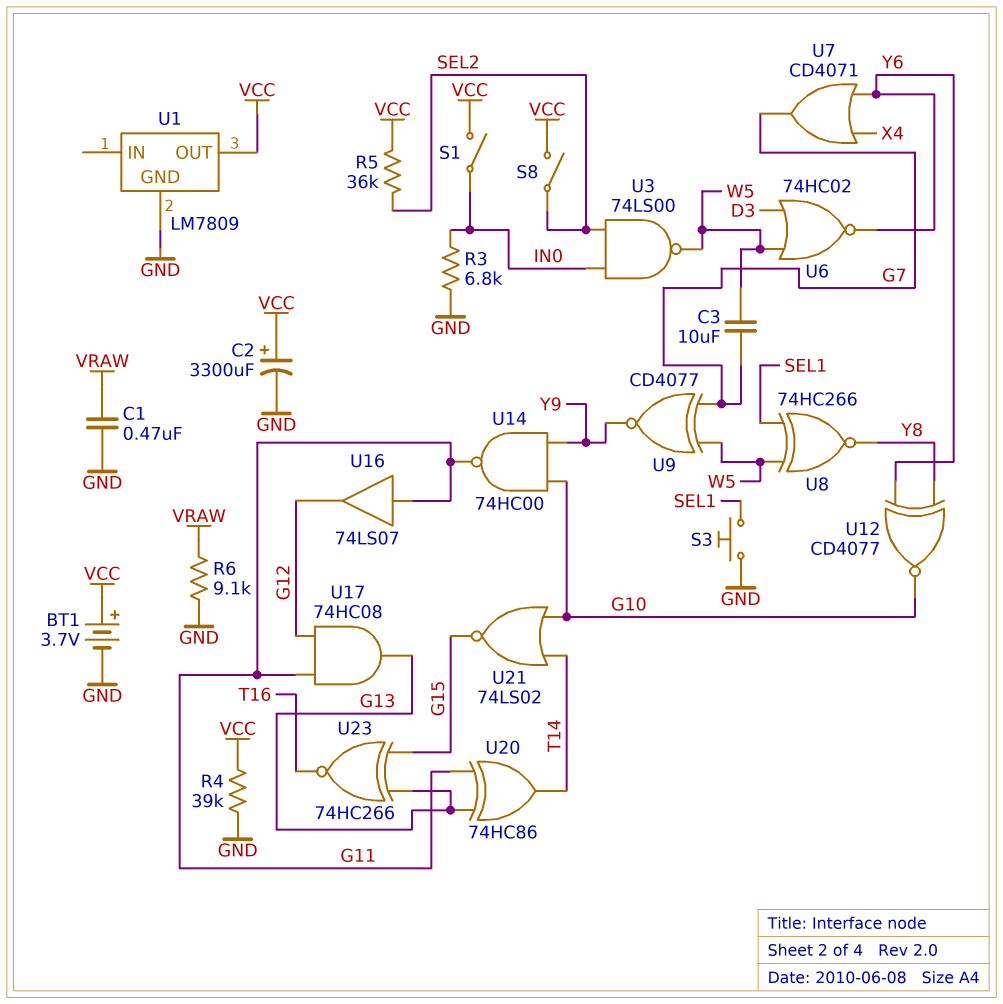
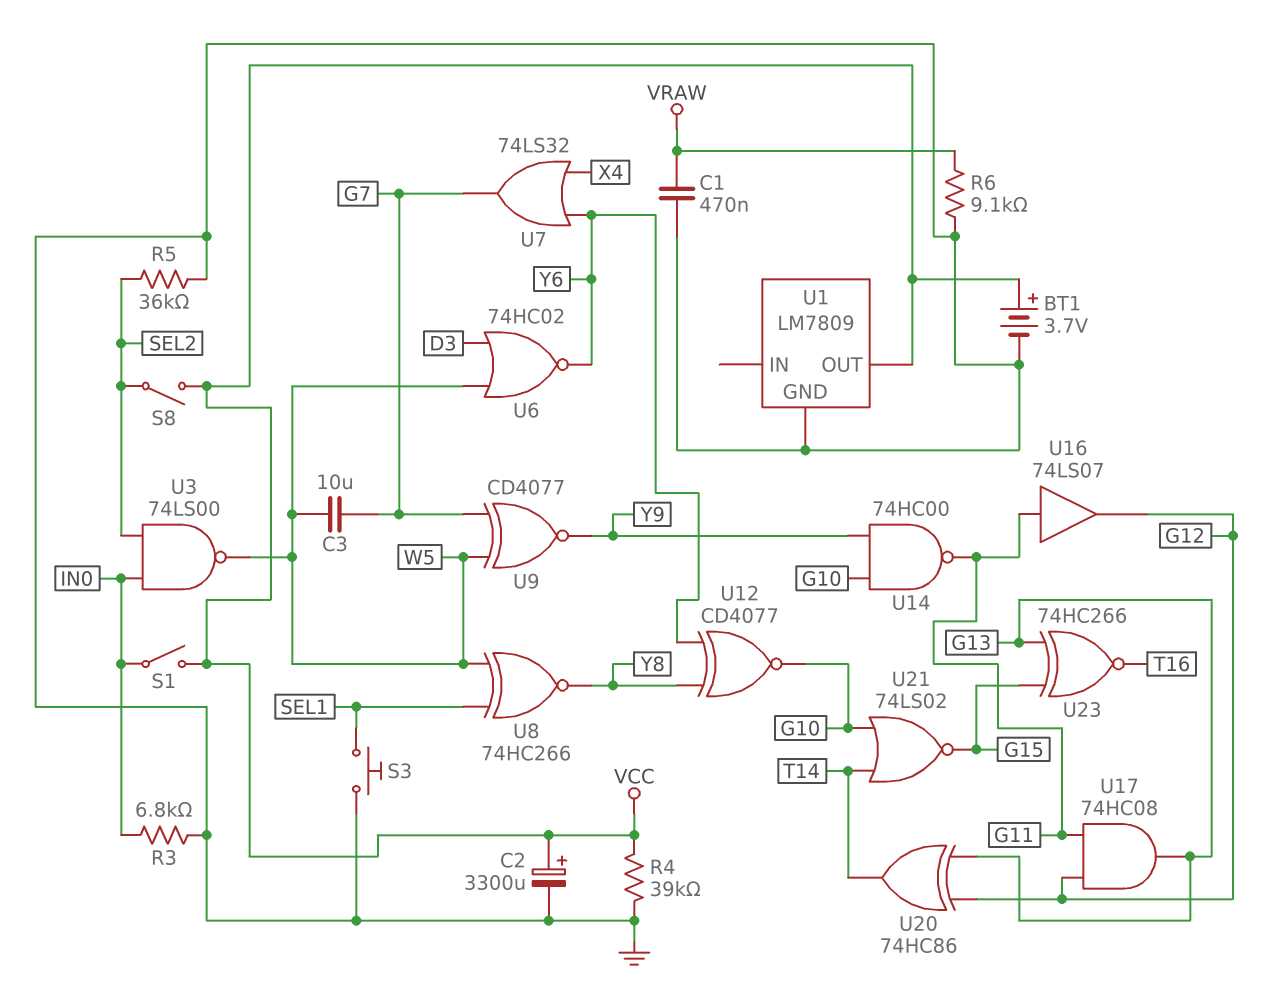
R5: 36k (SEL2, VCC) -> 36k (GND, SEL2)
U7: OR CD4071 (in X4, in Y6, out G7) -> OR 74LS32 (in X4, in Y6, out G7)
U20: XOR 74HC86 (in G11, in G13, out T14) -> XOR 74HC86 (in G12, in G13, out T14)

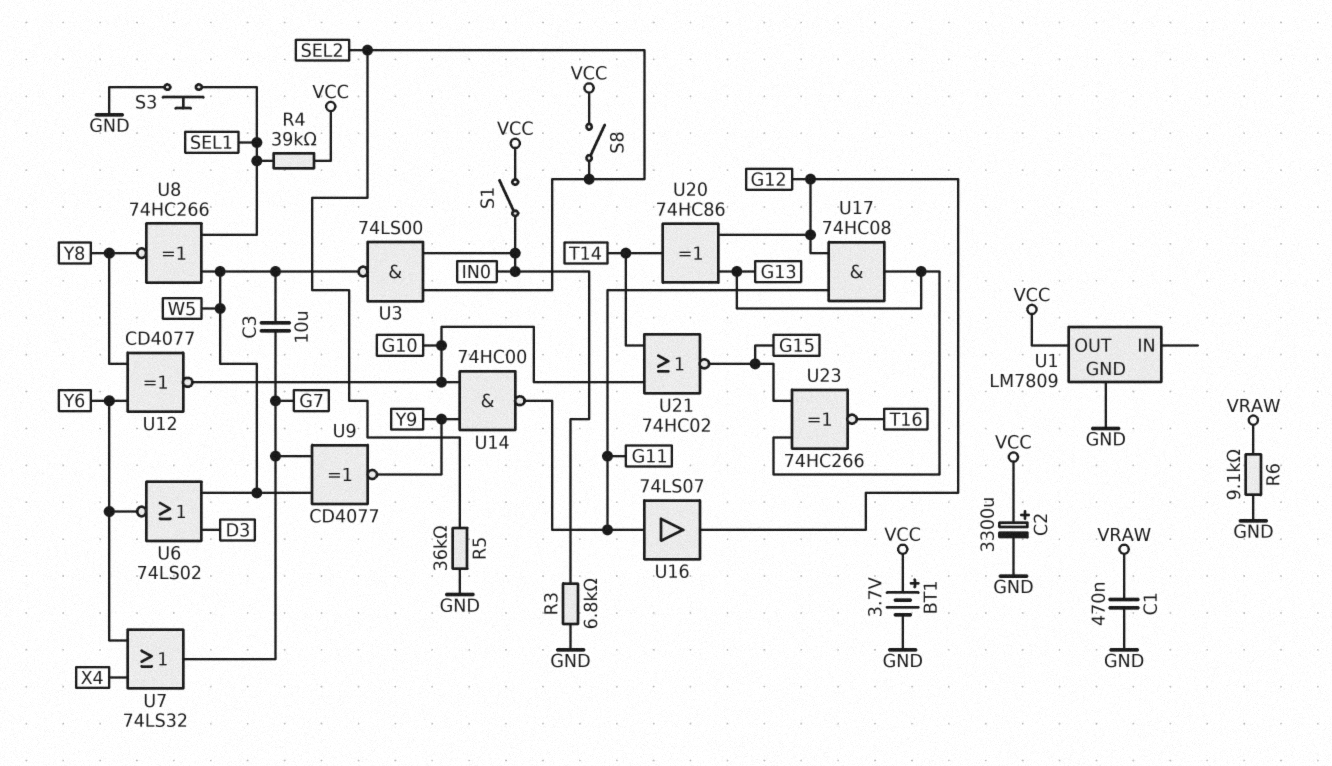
R4: 39k (GND, VCC) -> 39k (SEL1, VCC)
U6: NOR 74HC02 (in D3, in W5, out Y6) -> NOR 74LS02 (in D3, in W5, out Y6)
U21: NOR 74LS02 (in G10, in T14, out G15) -> NOR 74HC02 (in G10, in T14, out G15)

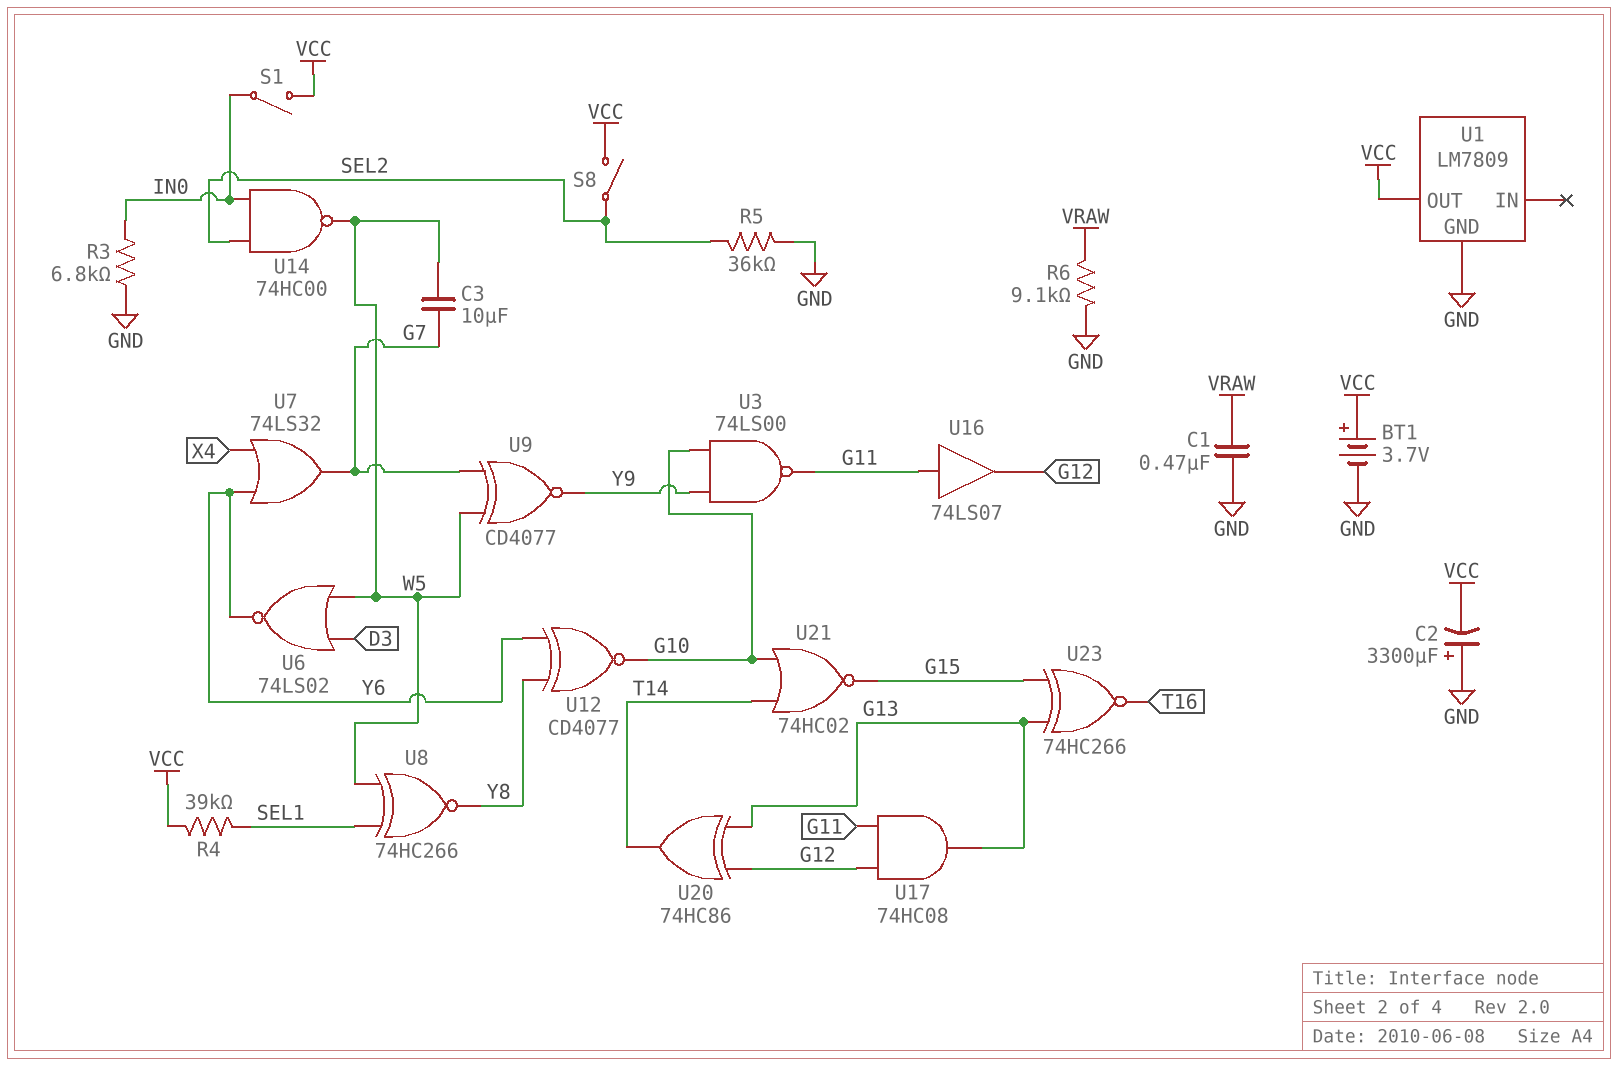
C2: 3300uF (plus VCC, minus GND) -> 3300uF (plus GND, minus VCC)
S3: button (GND, SEL1) -> none
U3: NAND 74LS00 (in IN0, in SEL2, out W5) -> NAND 74LS00 (in G10, in Y9, out G11)
U14: NAND 74HC00 (in G10, in Y9, out G11) -> NAND 74HC00 (in IN0, in SEL2, out W5)

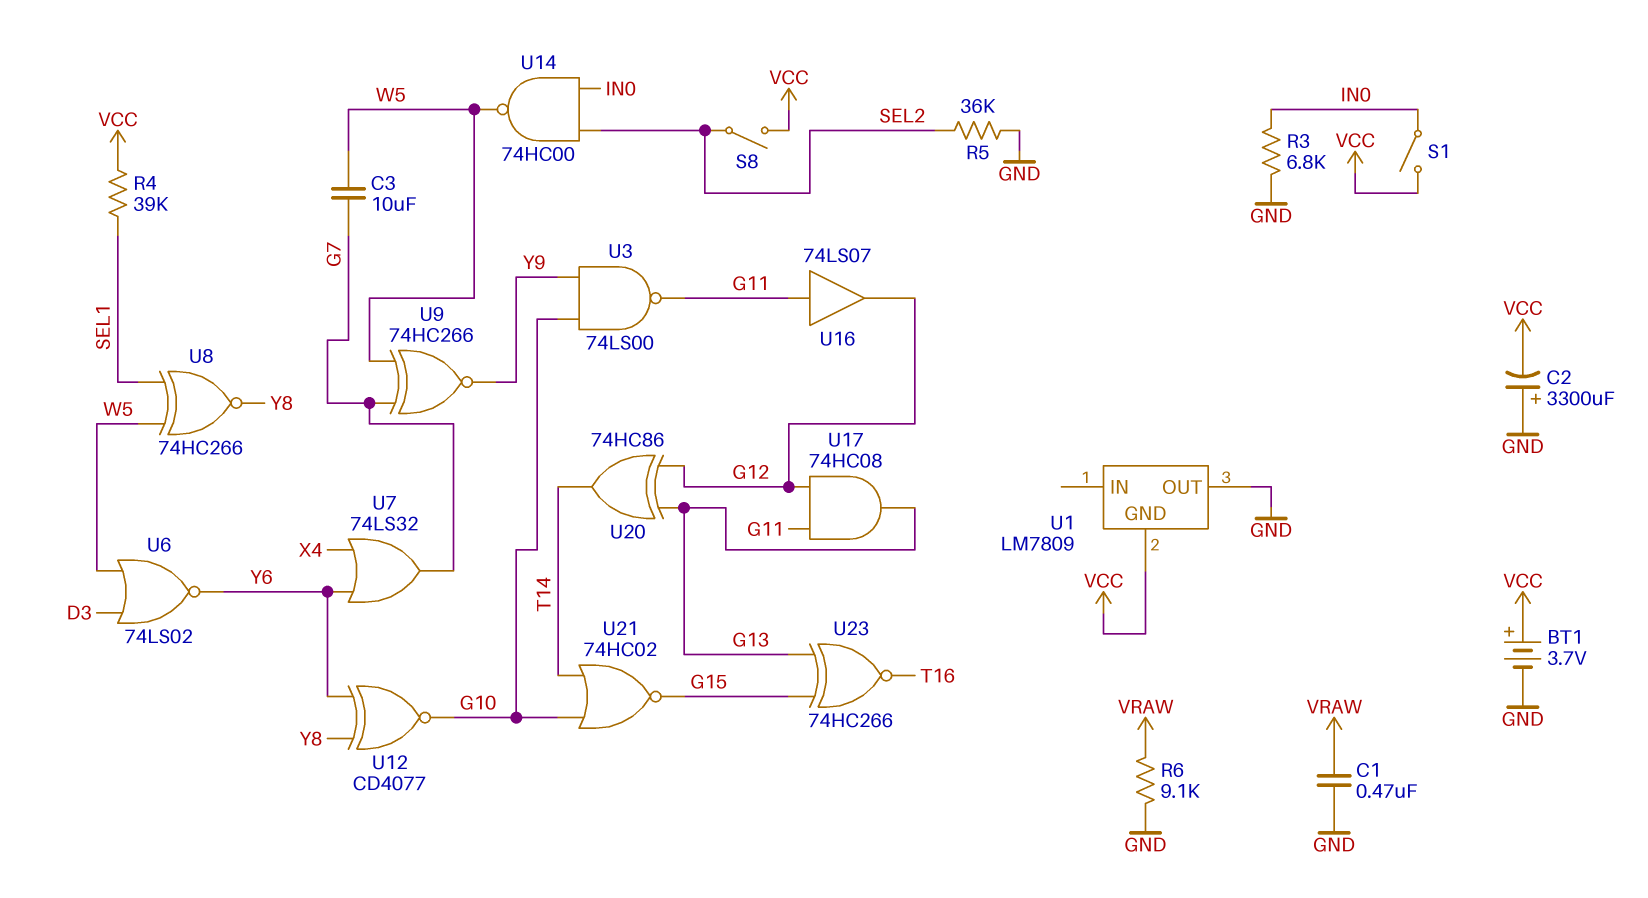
U1 pin GND: GND -> VCC
U1 pin OUT: VCC -> GND
U9: XNOR CD4077 (in G7, in W5, out Y9) -> XNOR 74HC266 (in G7, in W5, out Y9)

